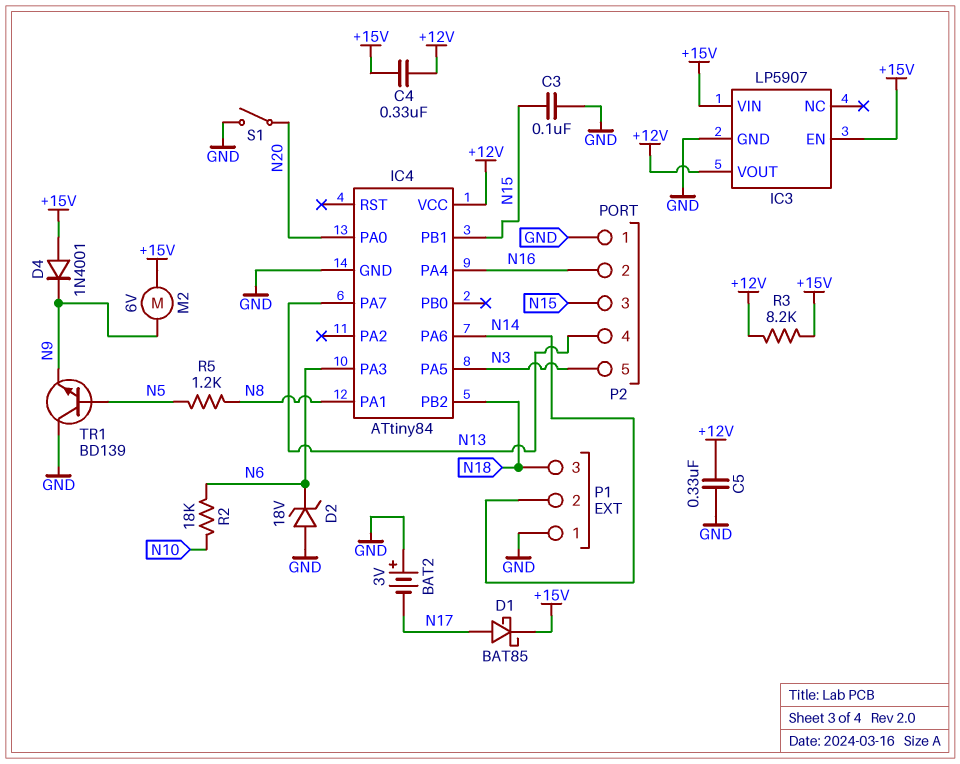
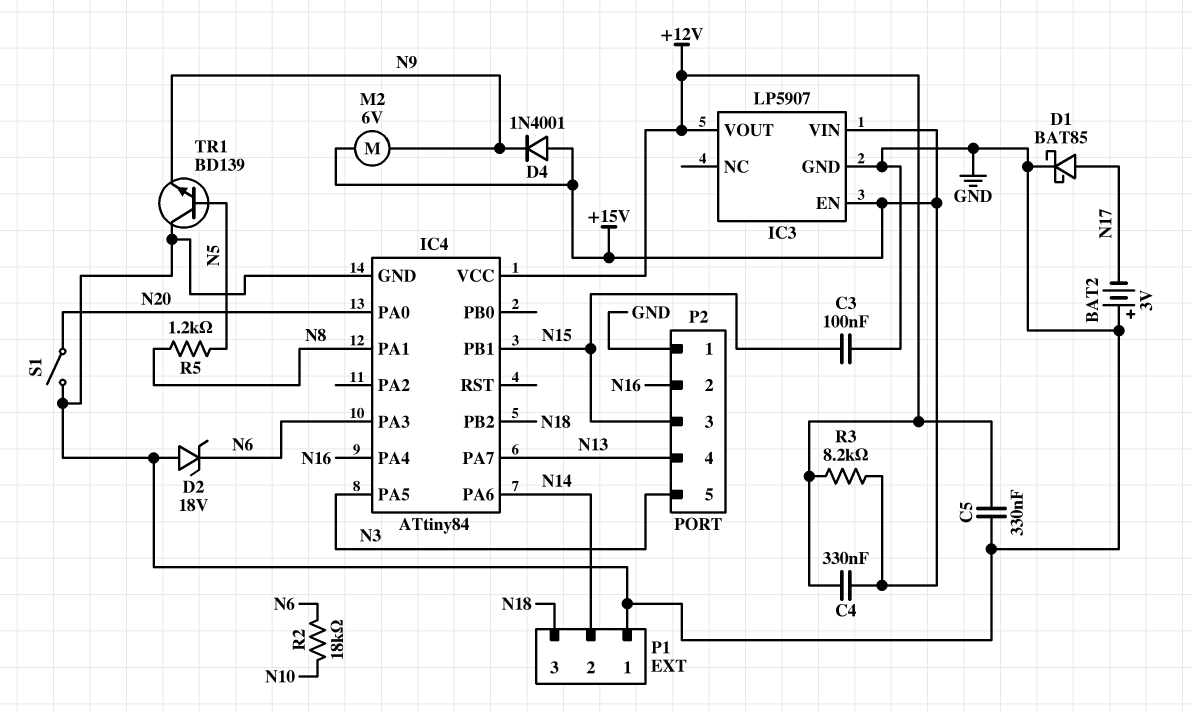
D1: schottky BAT85 (A N17, K +15V) -> schottky BAT85 (A N17, K GND)

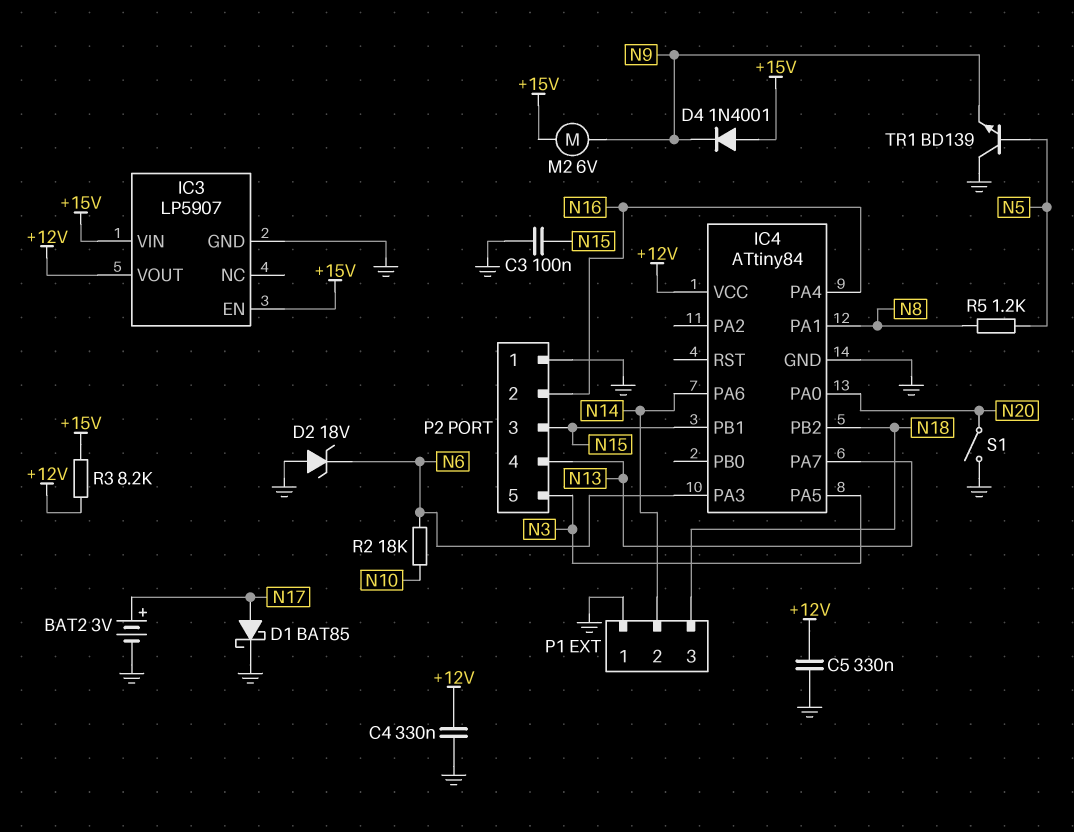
BAT2: 3V (plus GND, minus N17) -> 3V (plus N17, minus GND)
C4: 330nF (+12V, +15V) -> 330nF (+12V, GND)

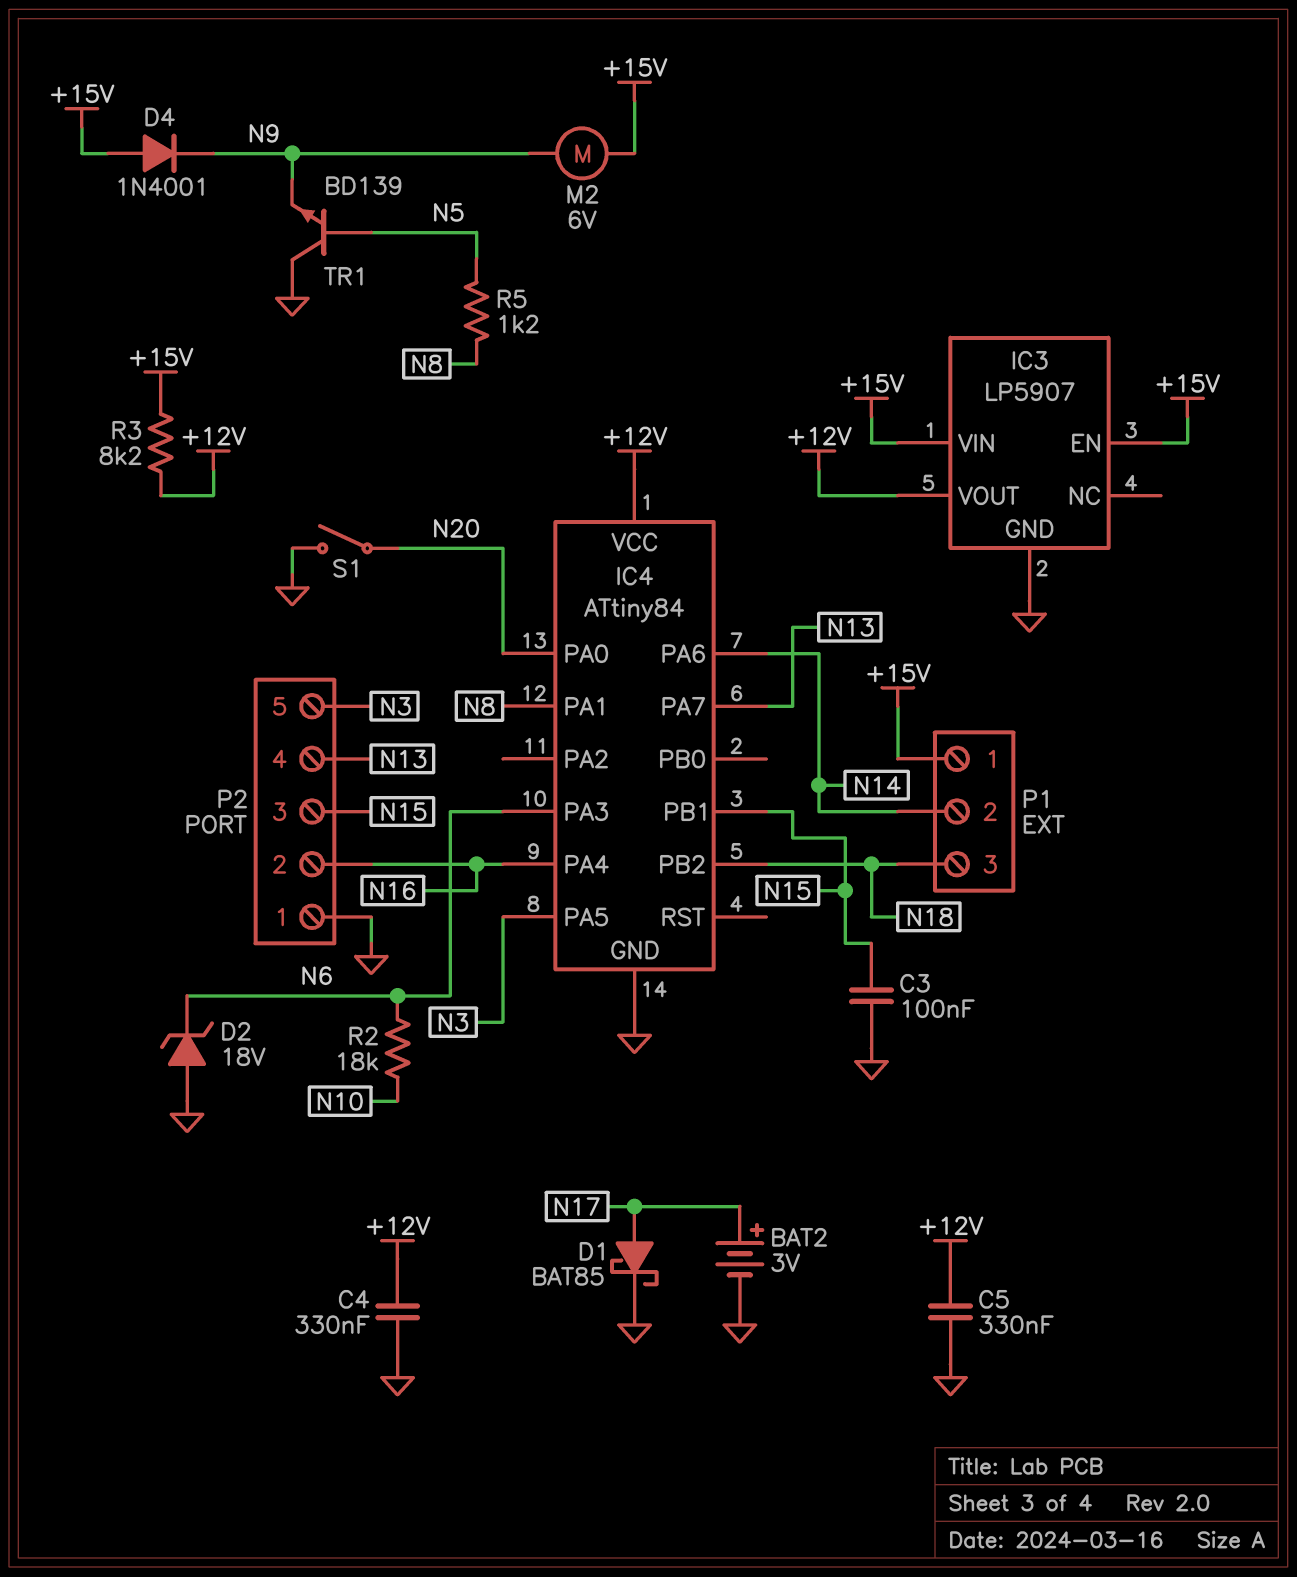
P1 pin 1: GND -> +15V

